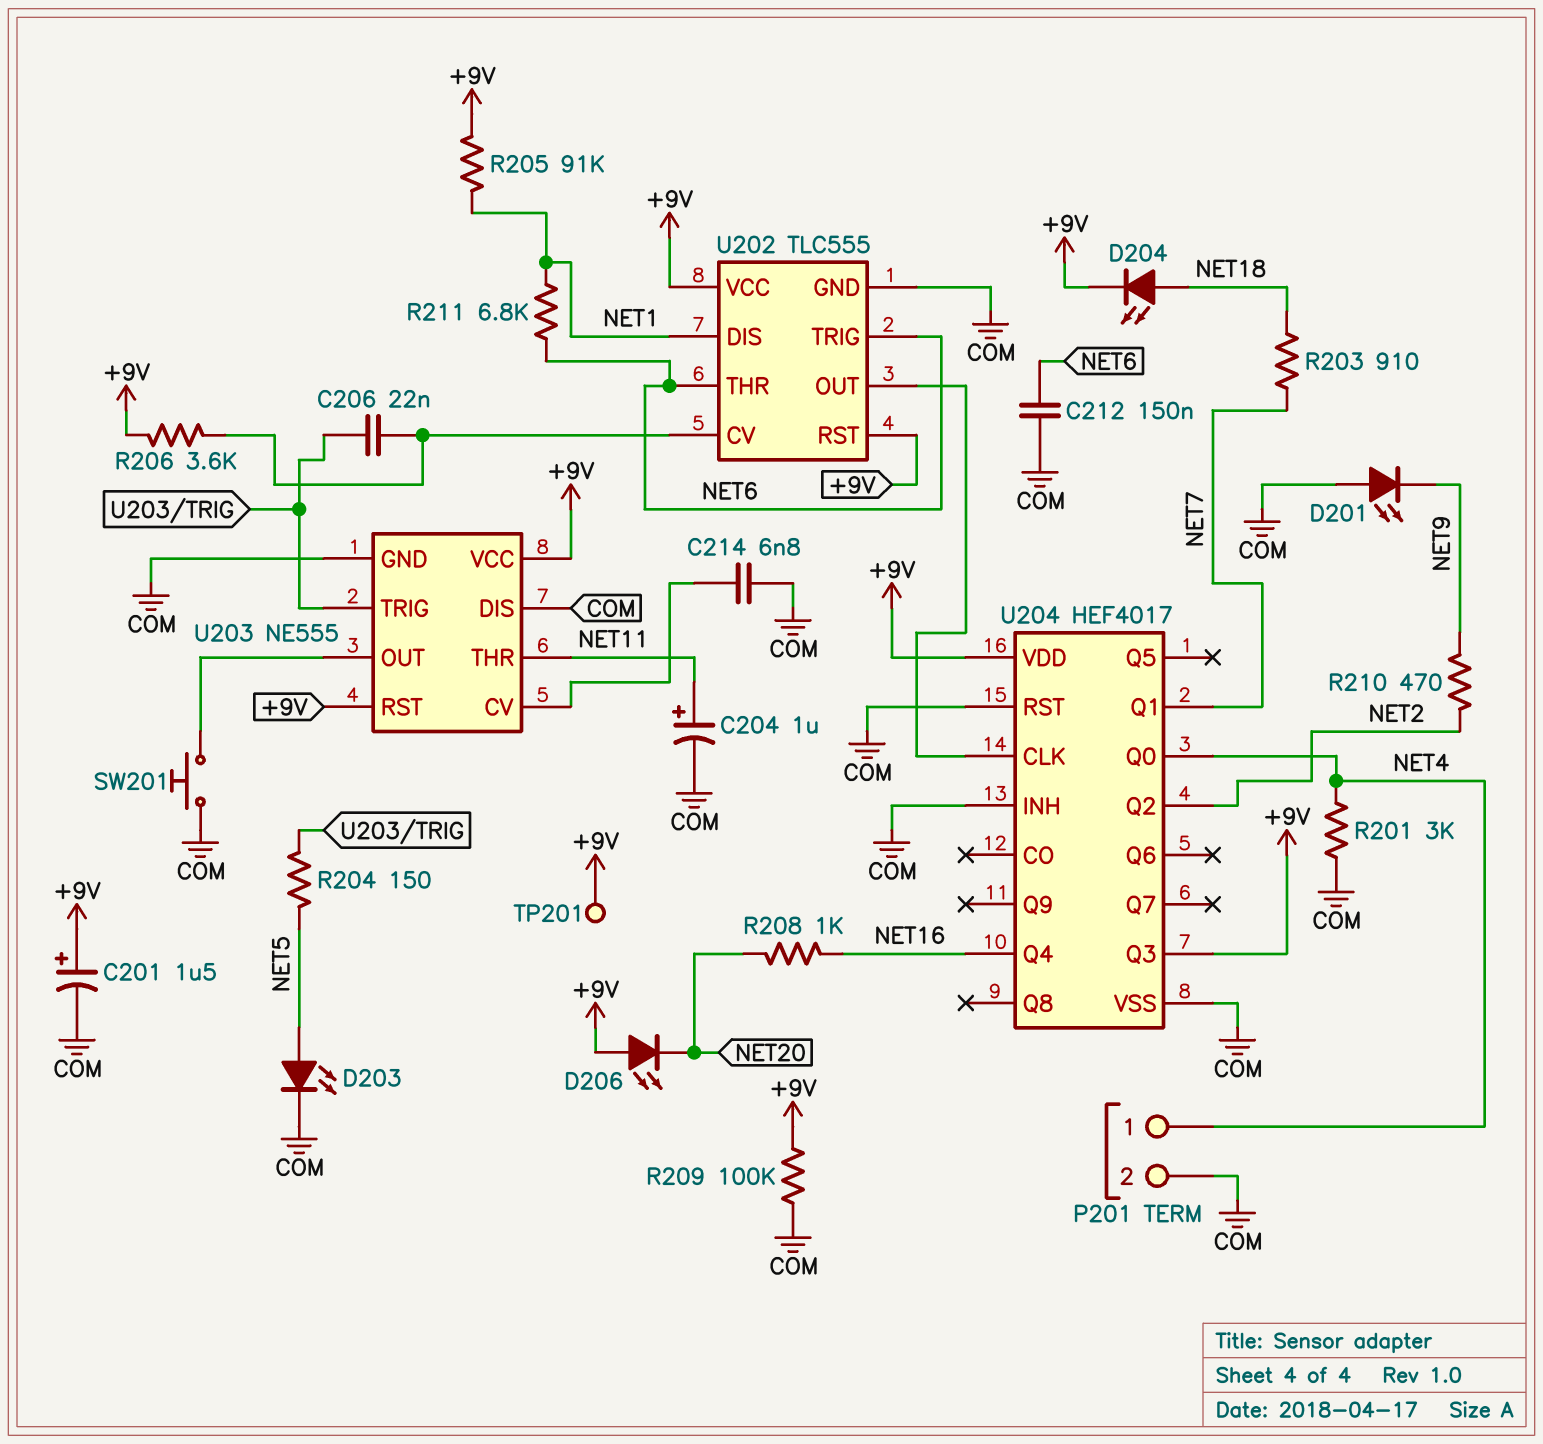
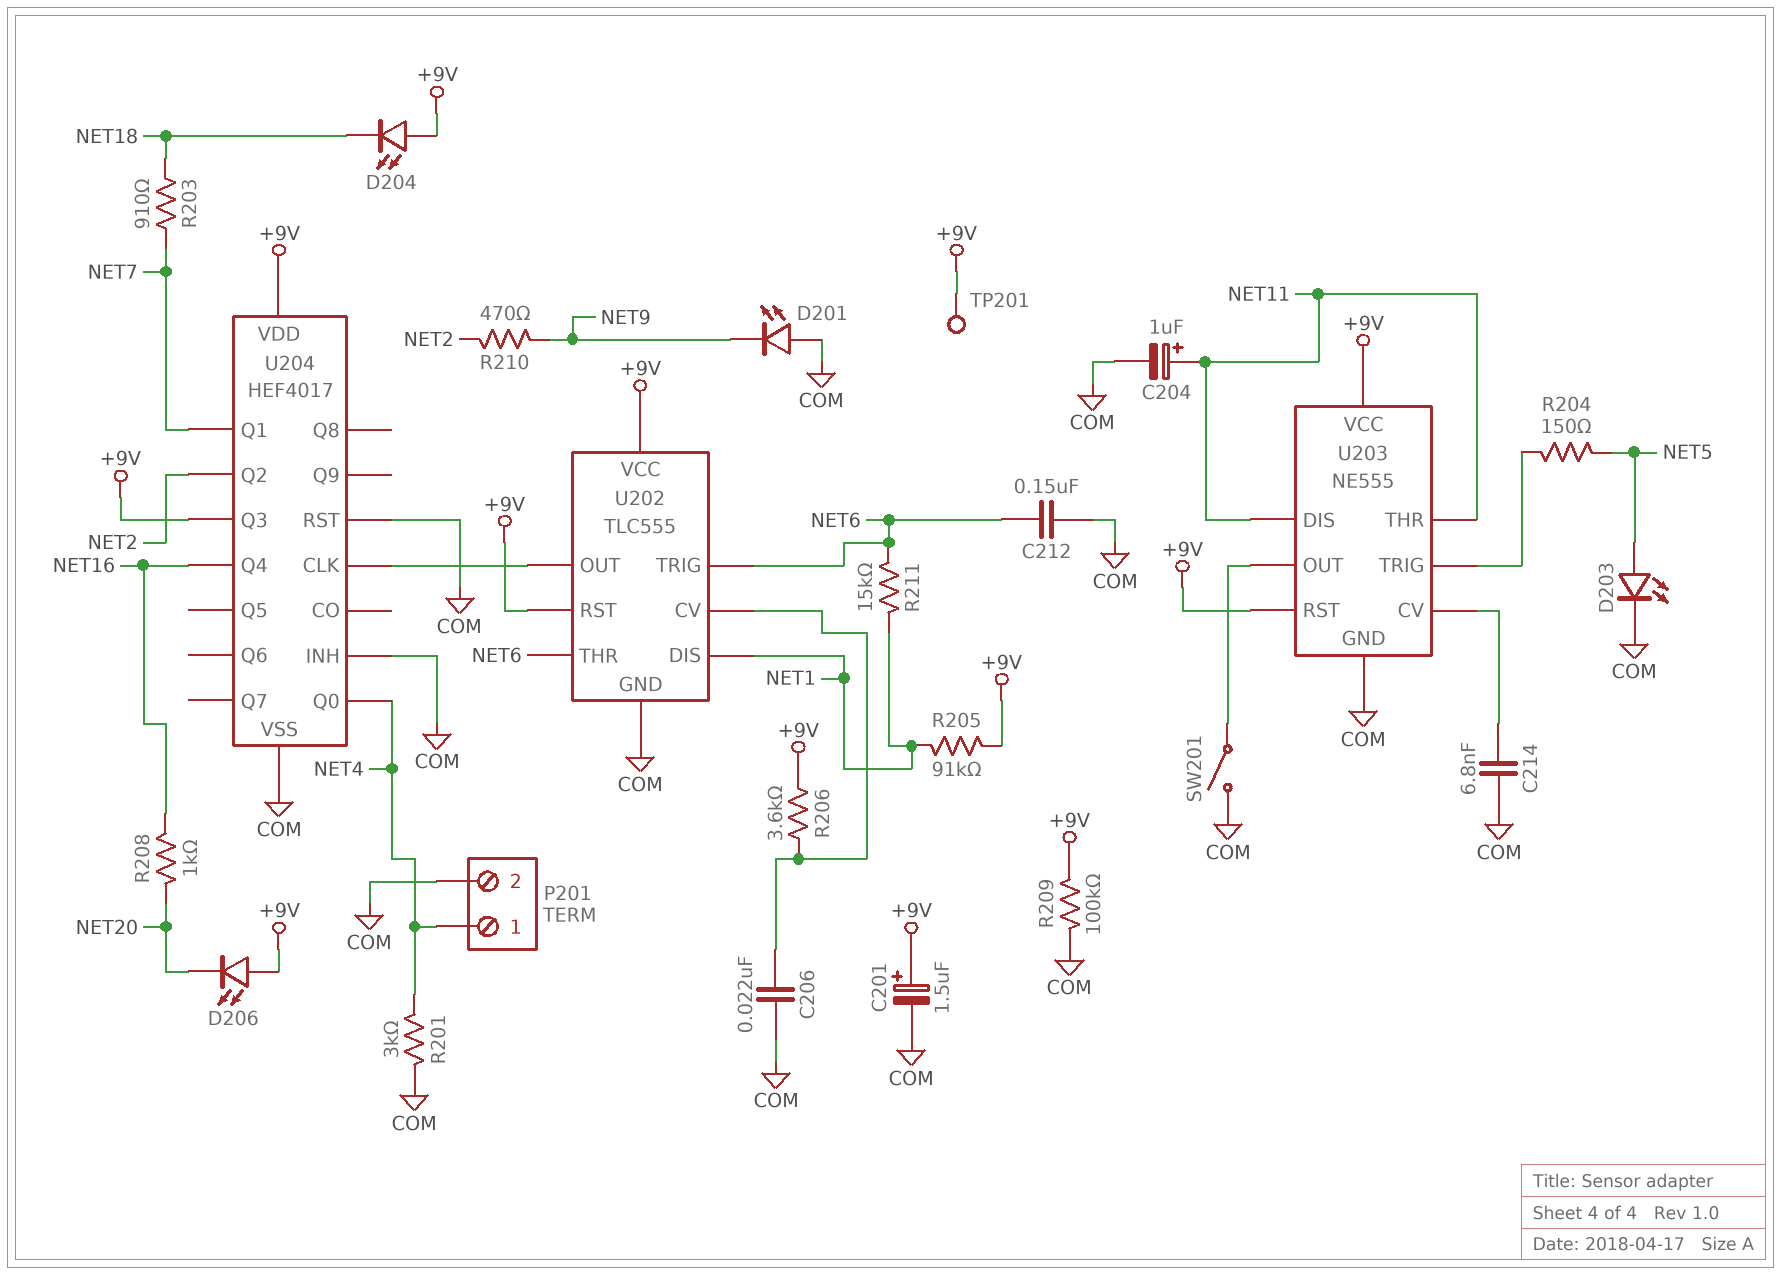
C206: 22nF (U202/CV, U203/TRIG) -> 22nF (COM, U202/CV)
D204: LED (A NET18, K +9V) -> LED (A +9V, K NET18)
R211: 6.8k (NET1, NET6) -> 15k (NET1, NET6)
SW201: button (COM, U203/OUT) -> switch (COM, U203/OUT)
U203 pin DIS: COM -> NET11

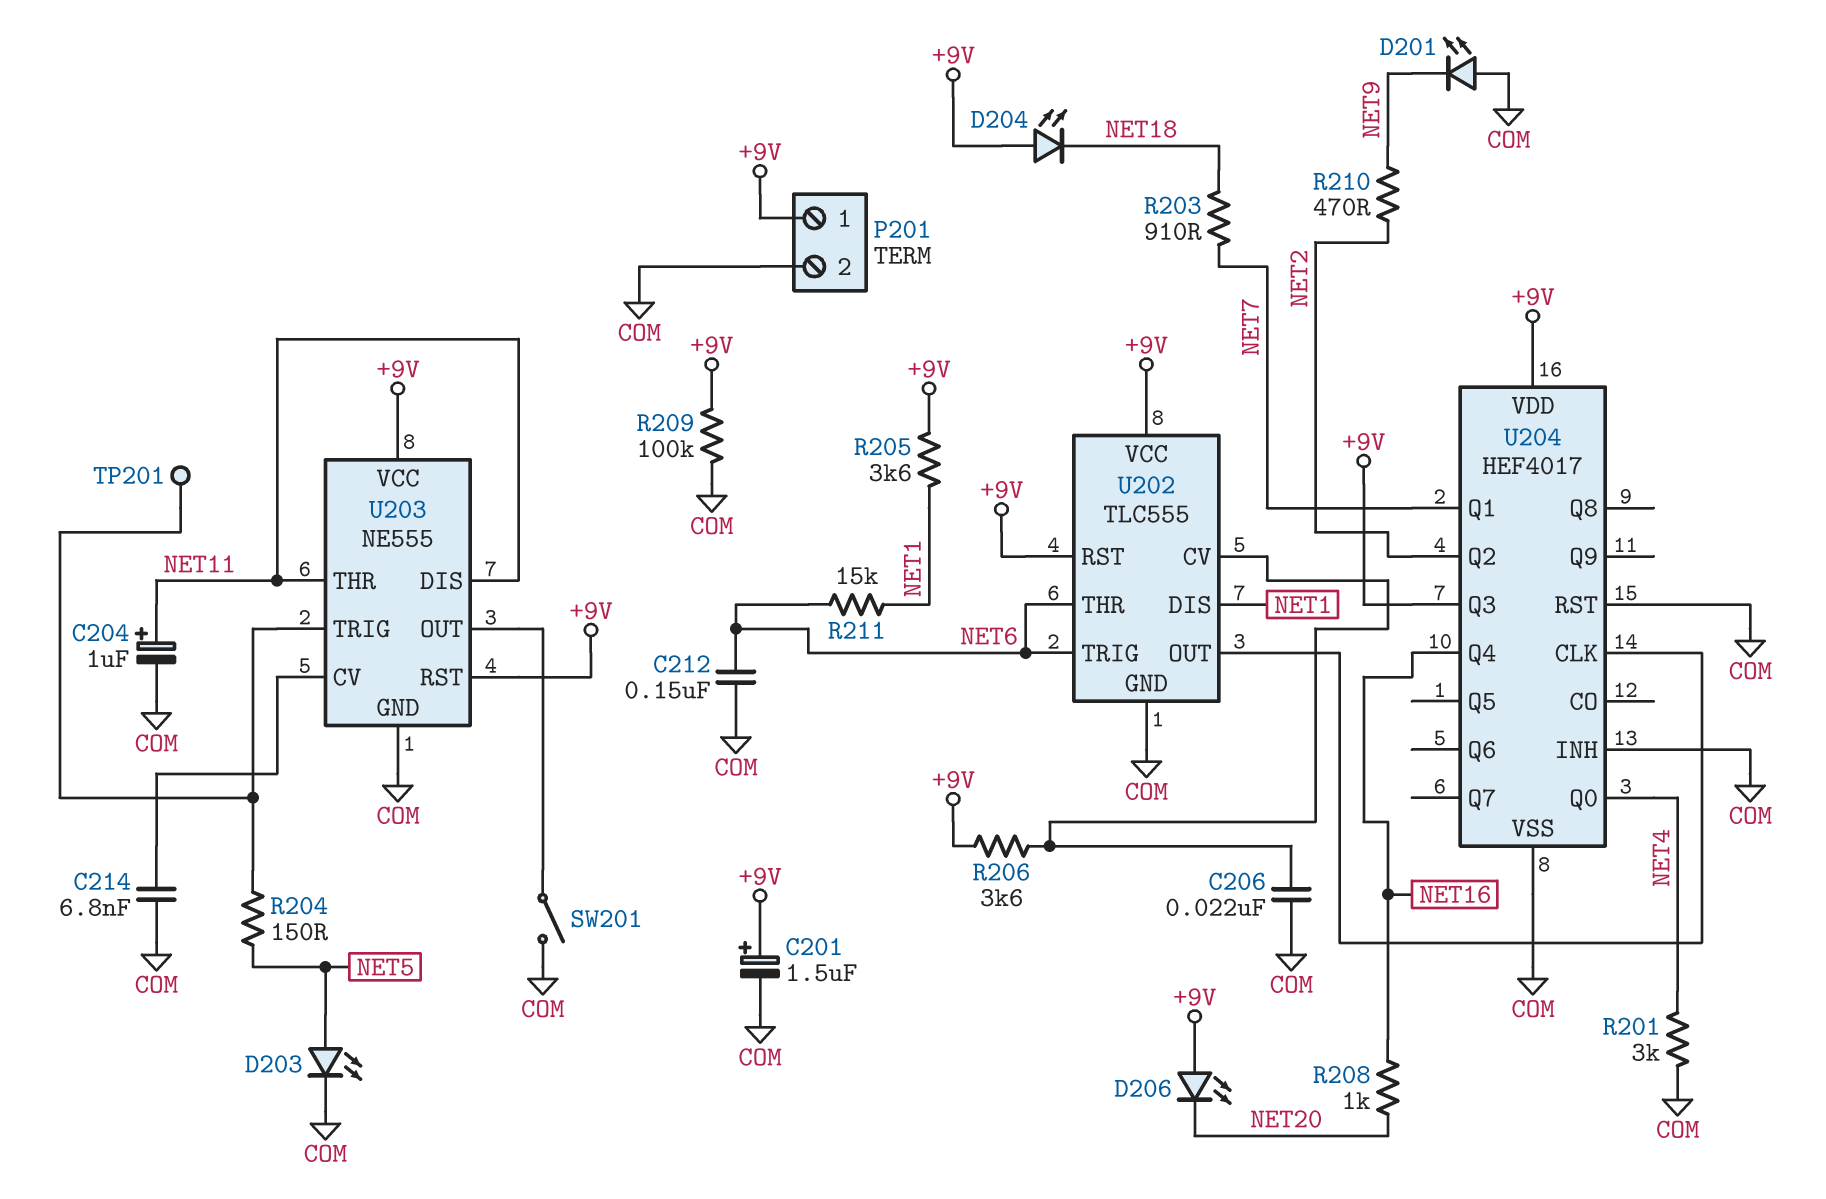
P201 pin 1: NET4 -> +9V
R205: 91k (+9V, NET1) -> 3.6k (+9V, NET1)
TP201: test point (+9V) -> test point (U203/TRIG)

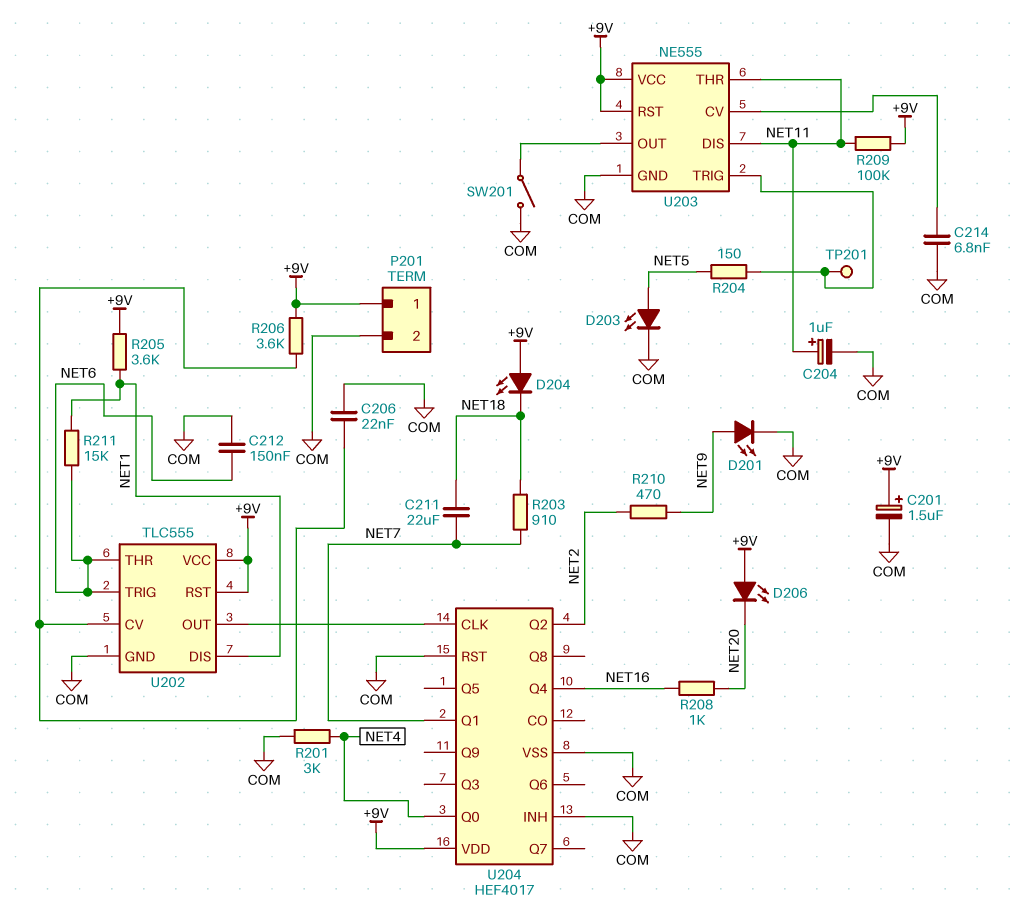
C211: none -> 22uF (NET7, NET18)
D201: LED (A COM, K NET9) -> LED (A NET9, K COM)
R209: 100k (+9V, COM) -> 100k (+9V, NET11)
U204 pin Q3: +9V -> none

